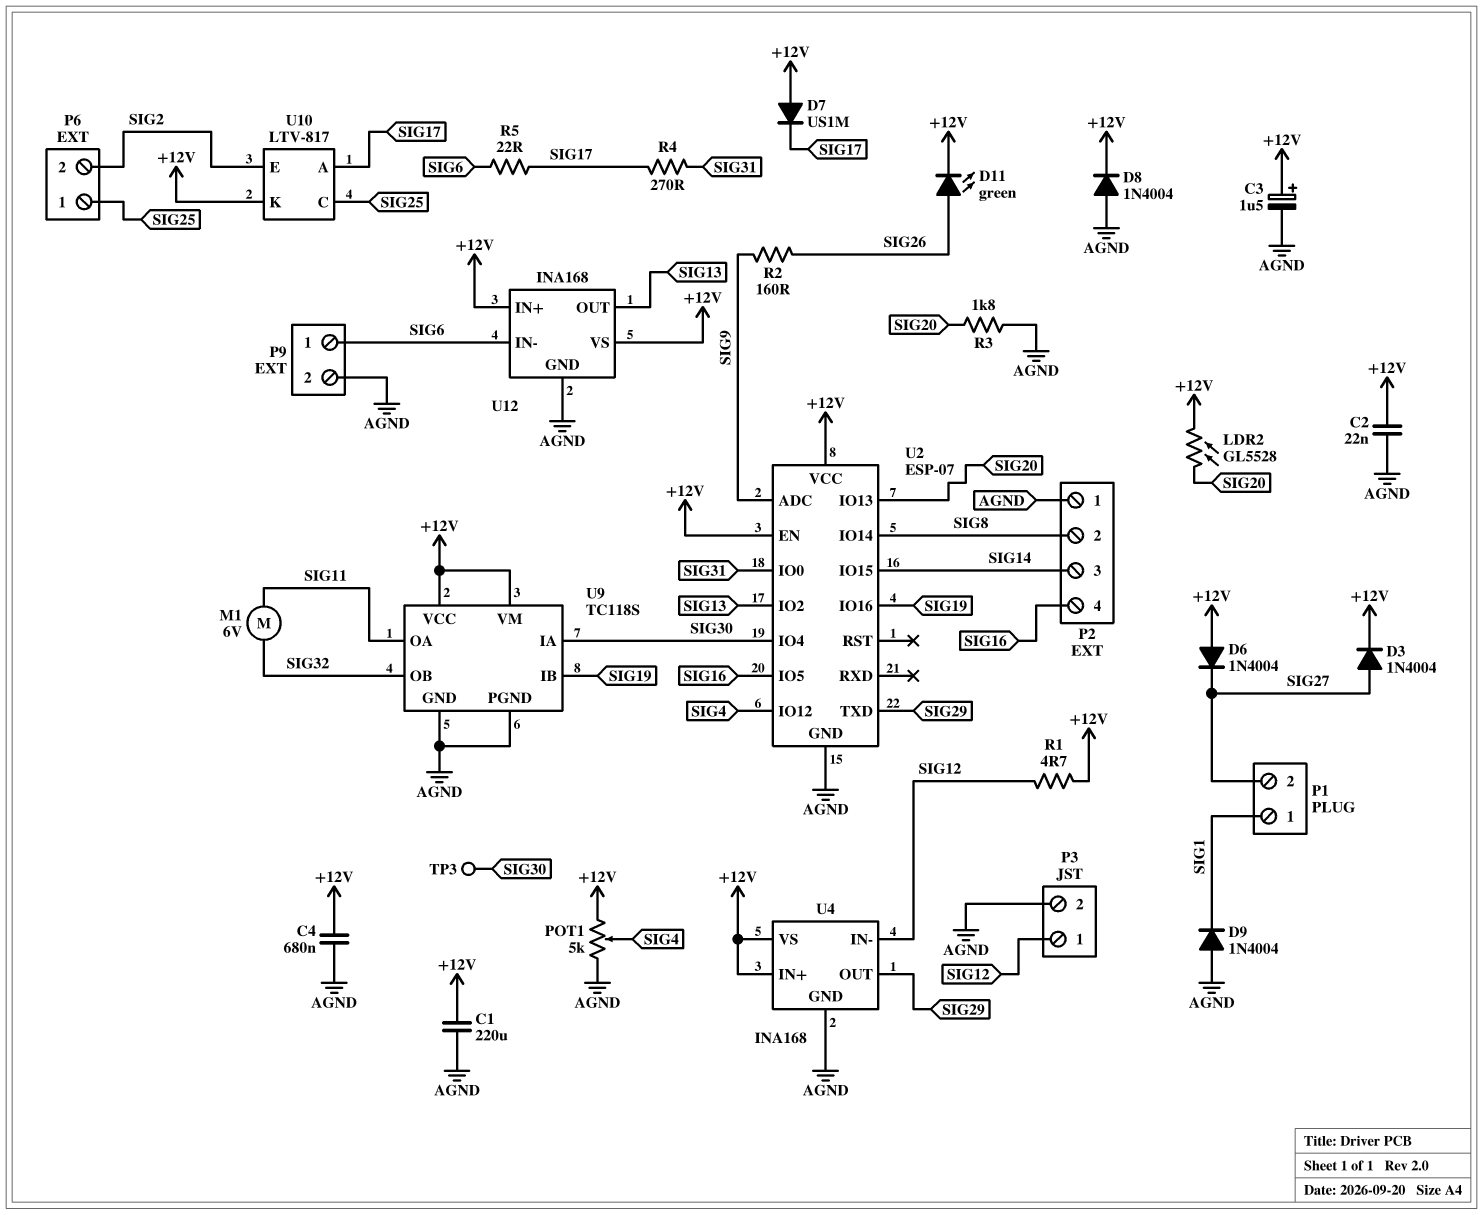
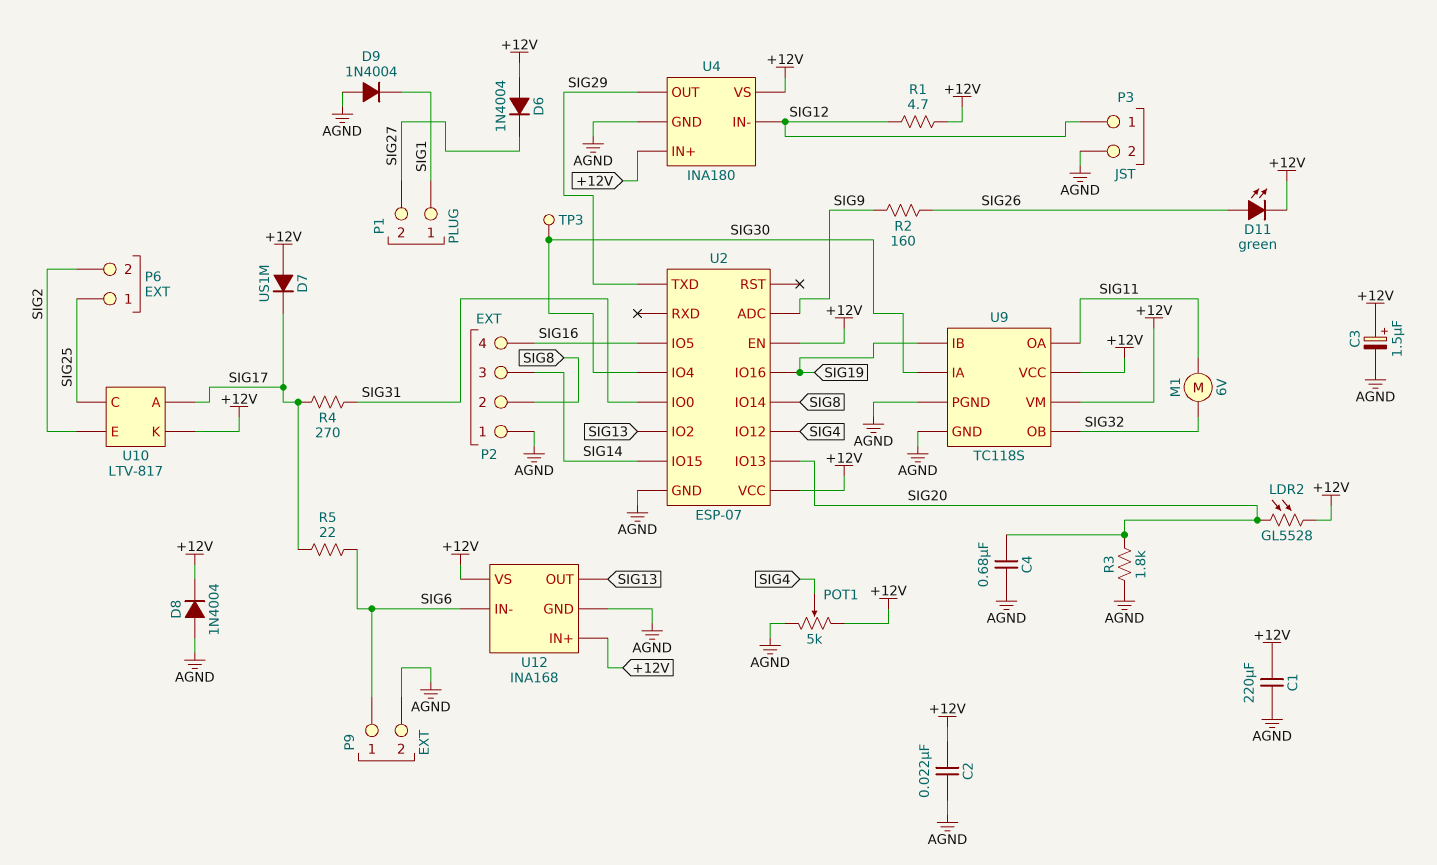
C4: 680nF (+12V, AGND) -> 680nF (AGND, SIG20)
D3: diode 1N4004 (A SIG27, K +12V) -> none
U4: INA168 -> INA180

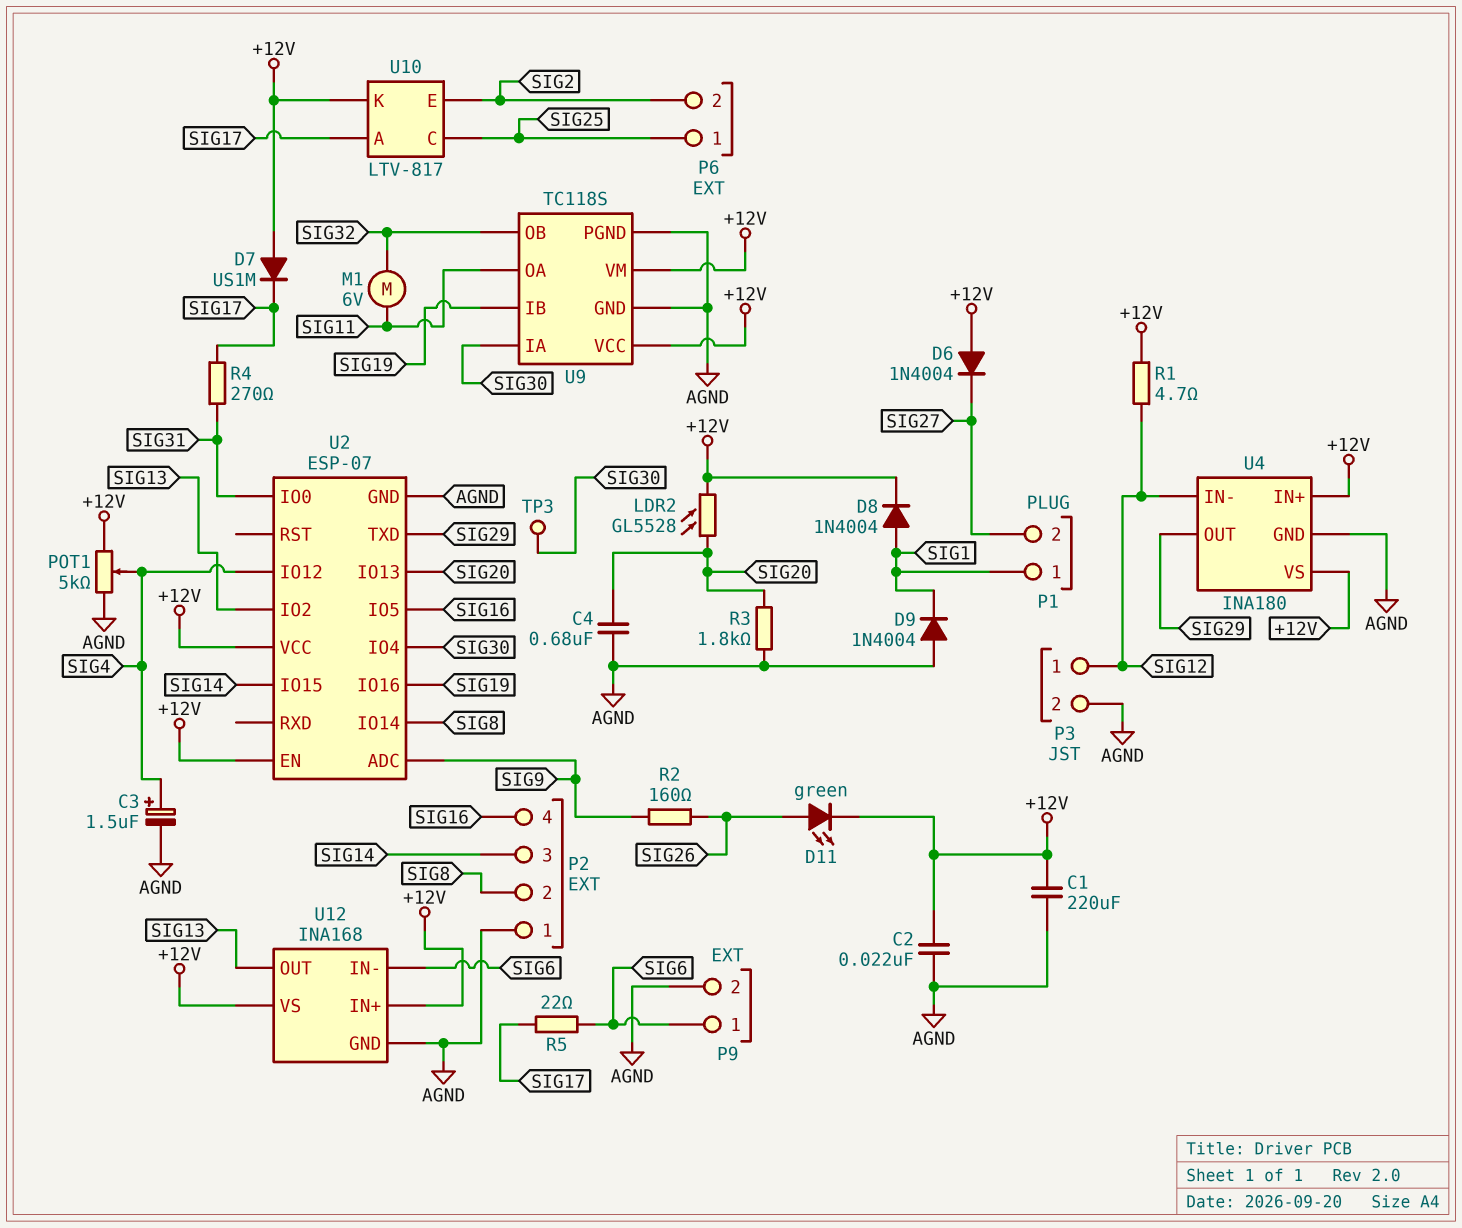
C3: 1.5uF (plus +12V, minus AGND) -> 1.5uF (plus SIG4, minus AGND)
D8: diode 1N4004 (A AGND, K +12V) -> diode 1N4004 (A SIG1, K +12V)

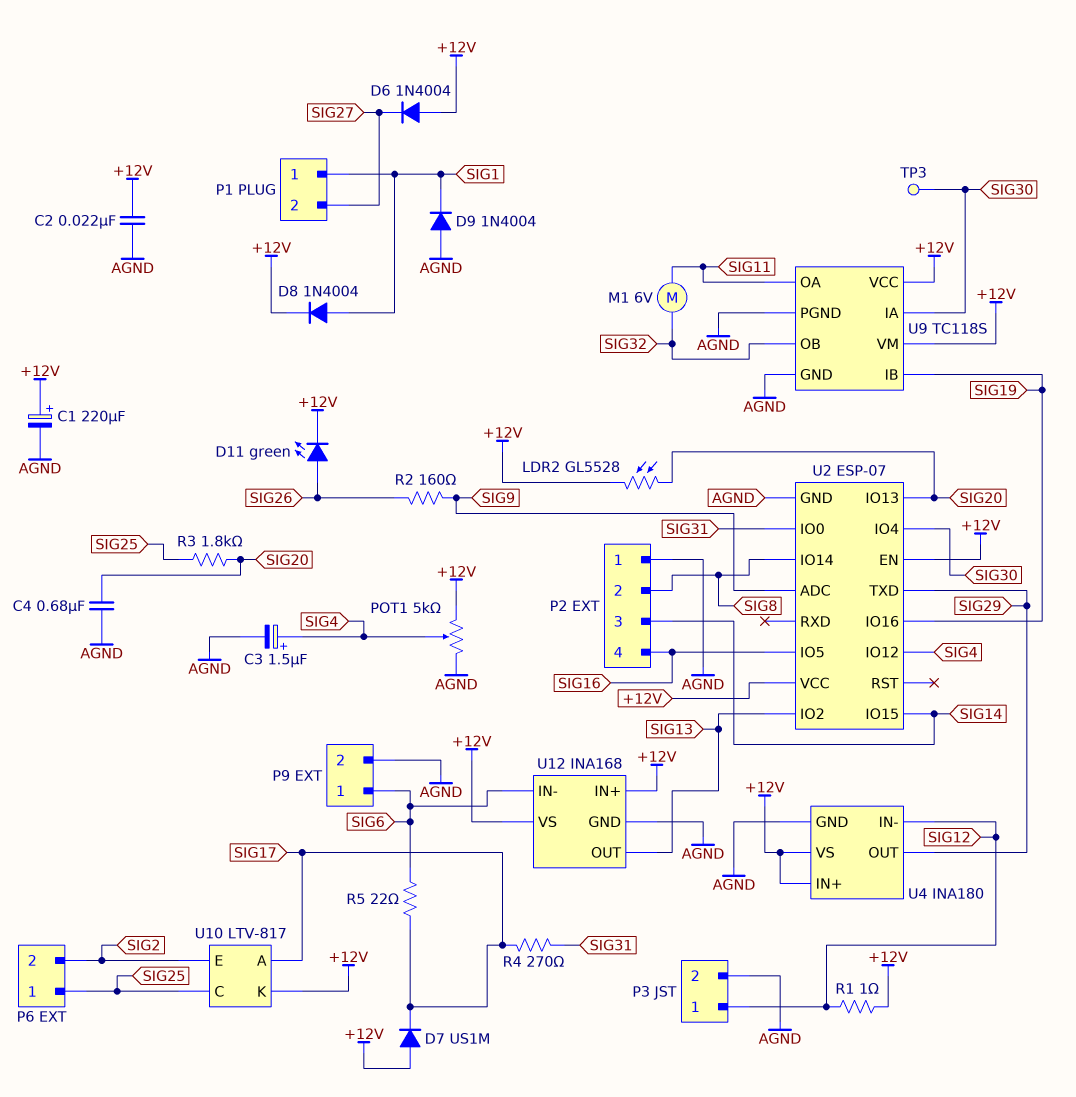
C1: 220uF (+12V, AGND) -> 220uF (plus +12V, minus AGND)
R1: 4.7 (+12V, SIG12) -> 1 (+12V, SIG12)
R3: 1.8k (AGND, SIG20) -> 1.8k (SIG20, SIG25)

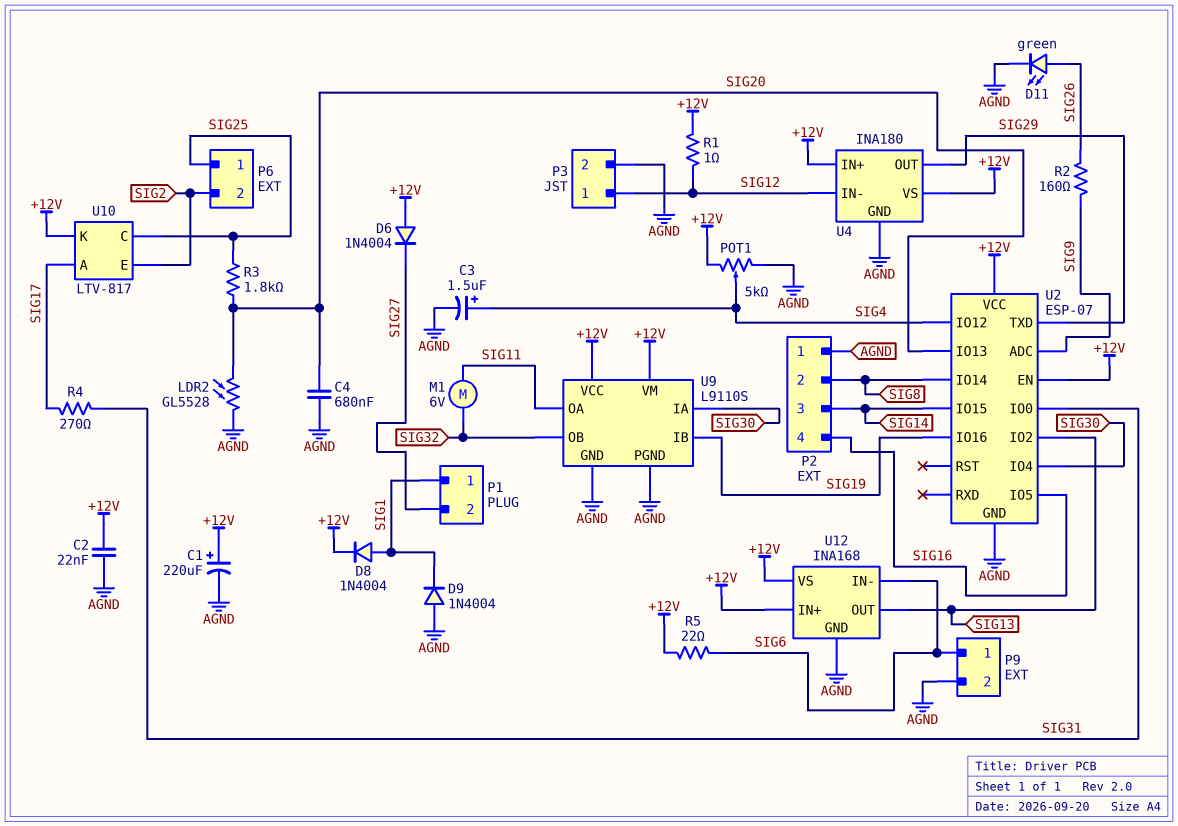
D7: diode US1M (A +12V, K SIG17) -> none
D11: LED green (A SIG26, K +12V) -> LED green (A SIG26, K AGND)
LDR2: GL5528 (+12V, SIG20) -> GL5528 (AGND, SIG20)
R5: 22 (SIG6, SIG17) -> 22 (+12V, SIG6)
TP3: test point (SIG30) -> none
U9: TC118S -> L9110S

